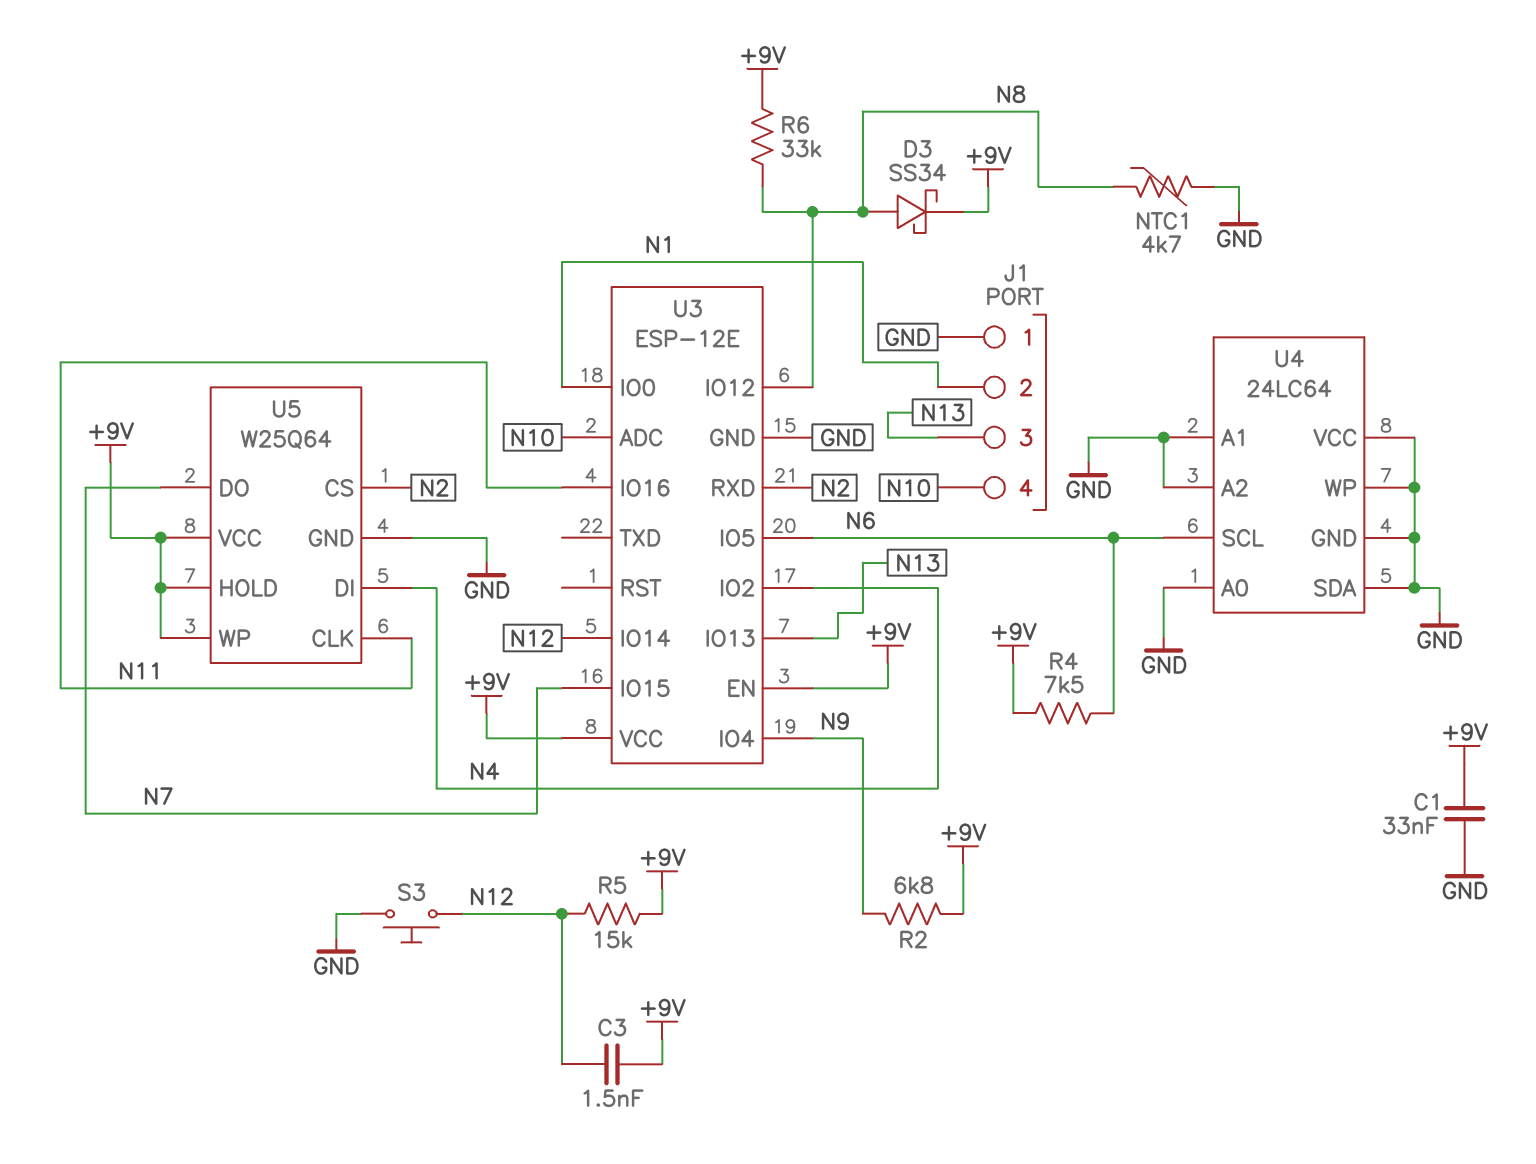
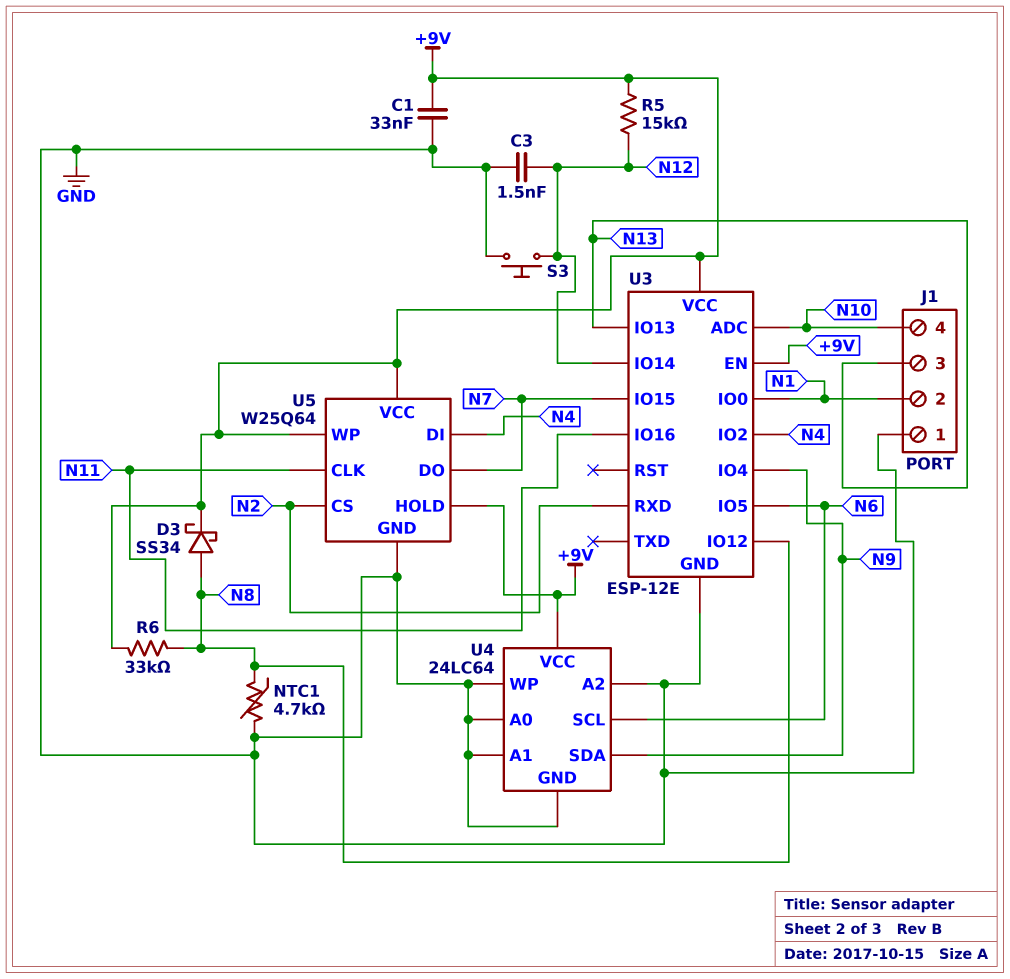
C3: 1.5nF (+9V, N12) -> 1.5nF (GND, N12)
R2: 6.8k (+9V, N9) -> none
R4: 7.5k (+9V, N6) -> none
U4 pin SDA: GND -> N9
U4 pin VCC: GND -> +9V

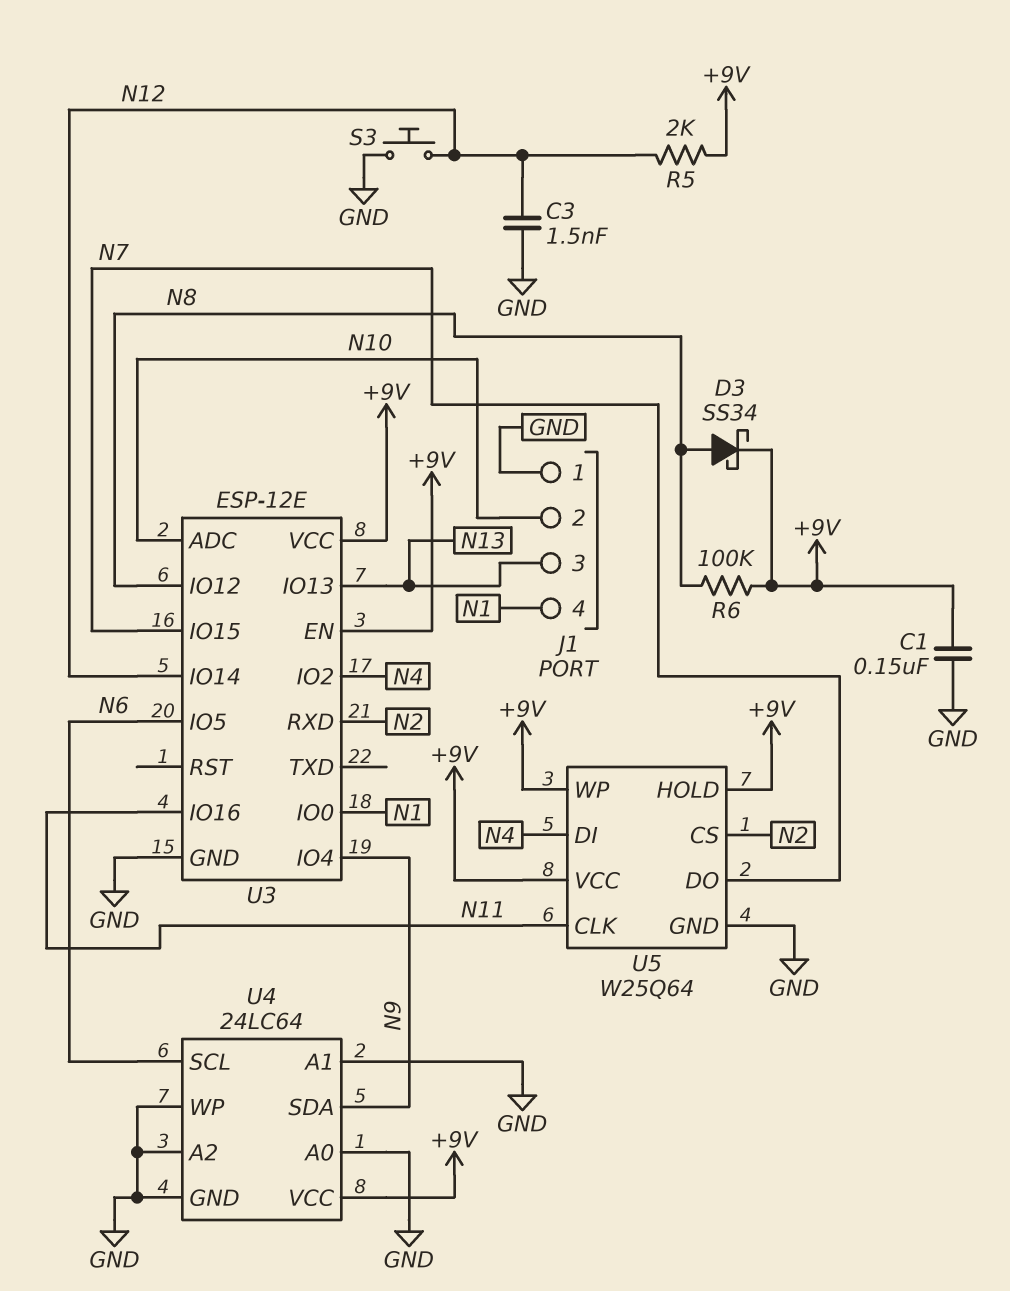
C1: 33nF (+9V, GND) -> 150nF (+9V, GND)
J1 pin 2: N1 -> N10
J1 pin 4: N10 -> N1
NTC1: 4.7k (GND, N8) -> none
R5: 15k (+9V, N12) -> 2k (+9V, N12)
R6: 33k (+9V, N8) -> 100k (+9V, N8)

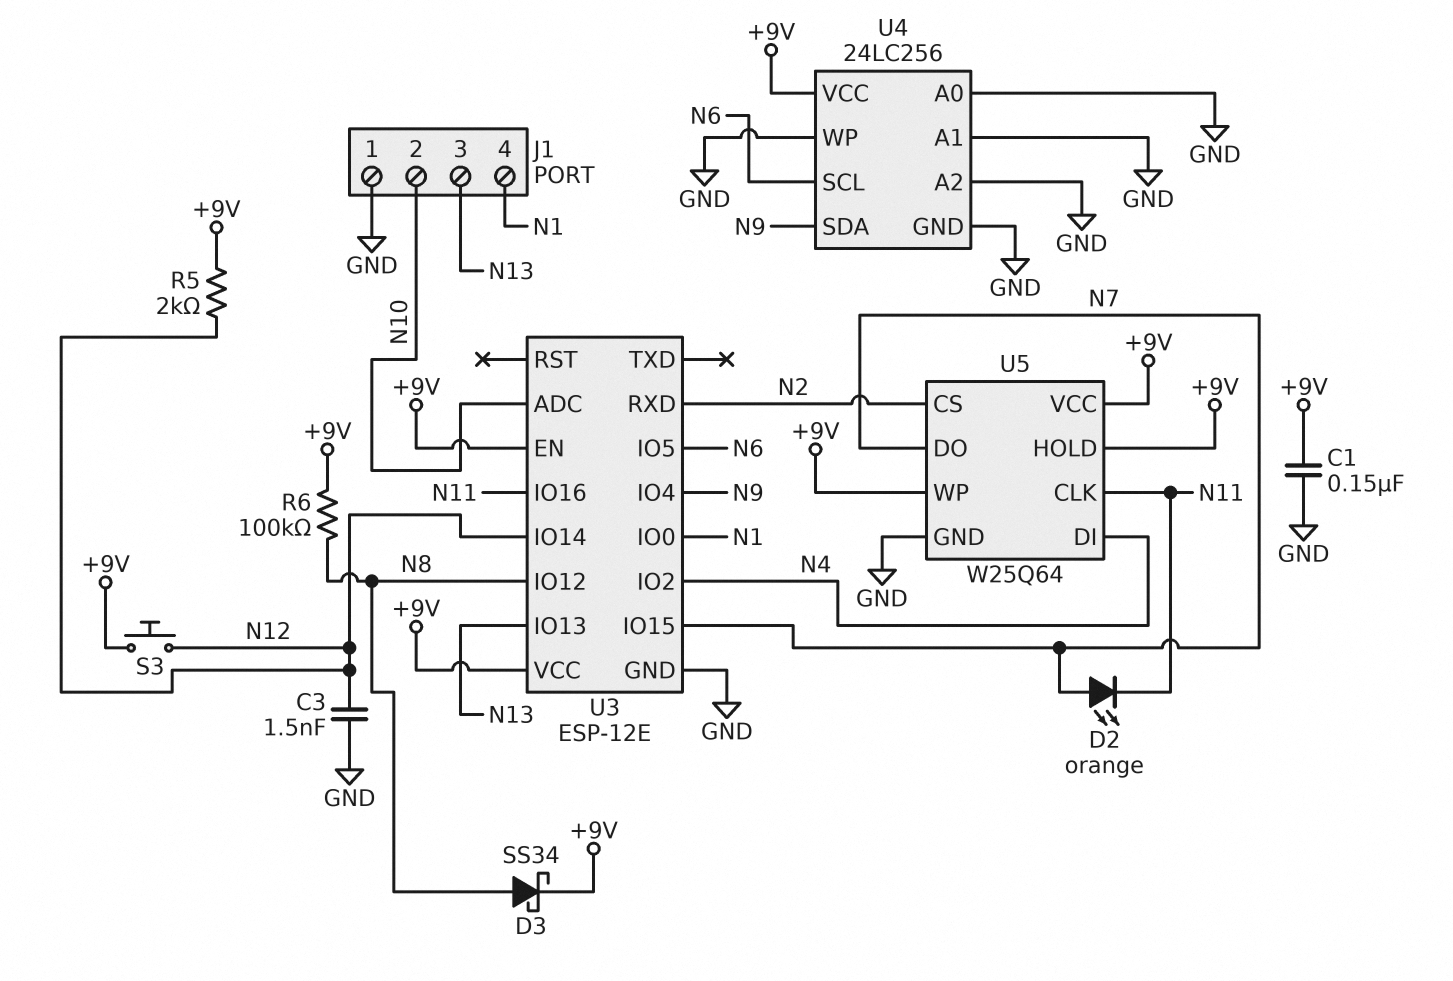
D2: none -> LED orange (A N7, K N11)
S3: button (GND, N12) -> button (+9V, N12)
U4: 24LC64 -> 24LC256

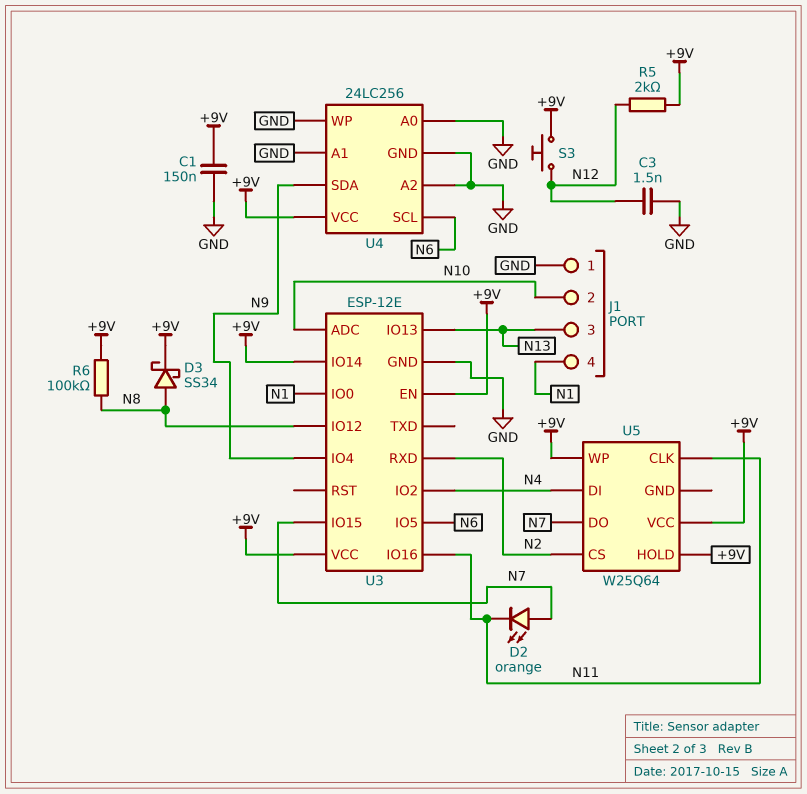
U3 pin IO14: N12 -> +9V
U5 pin GND: GND -> none

